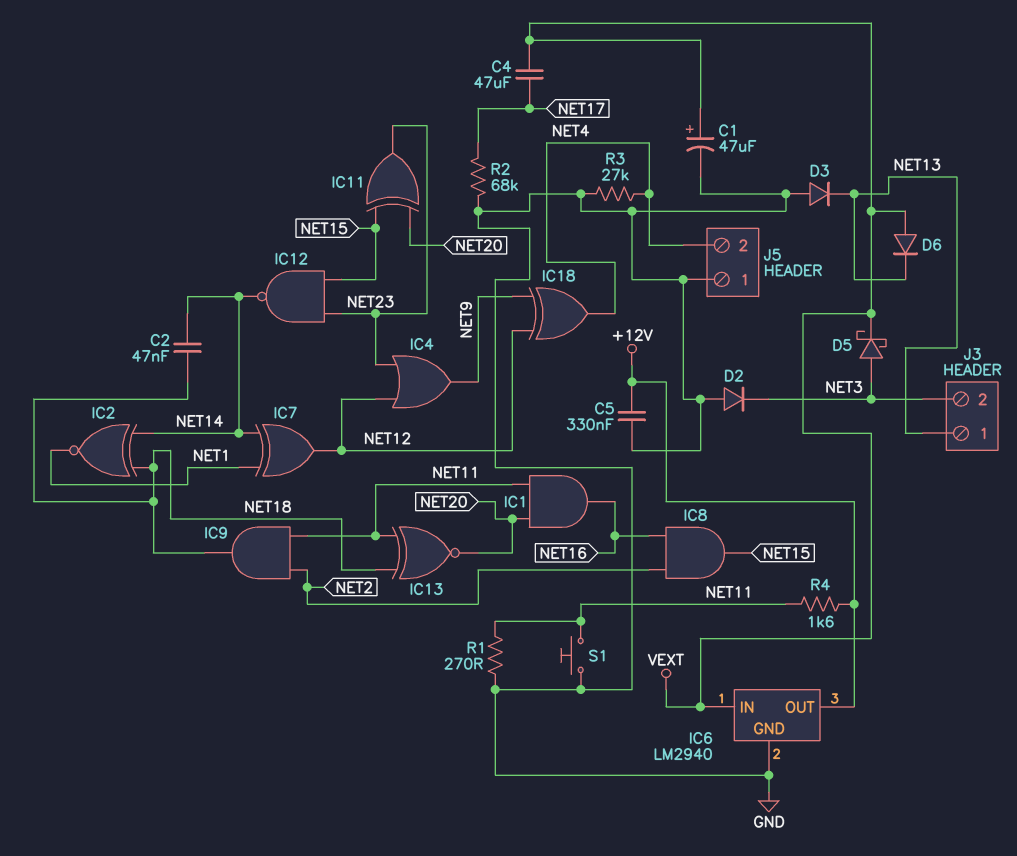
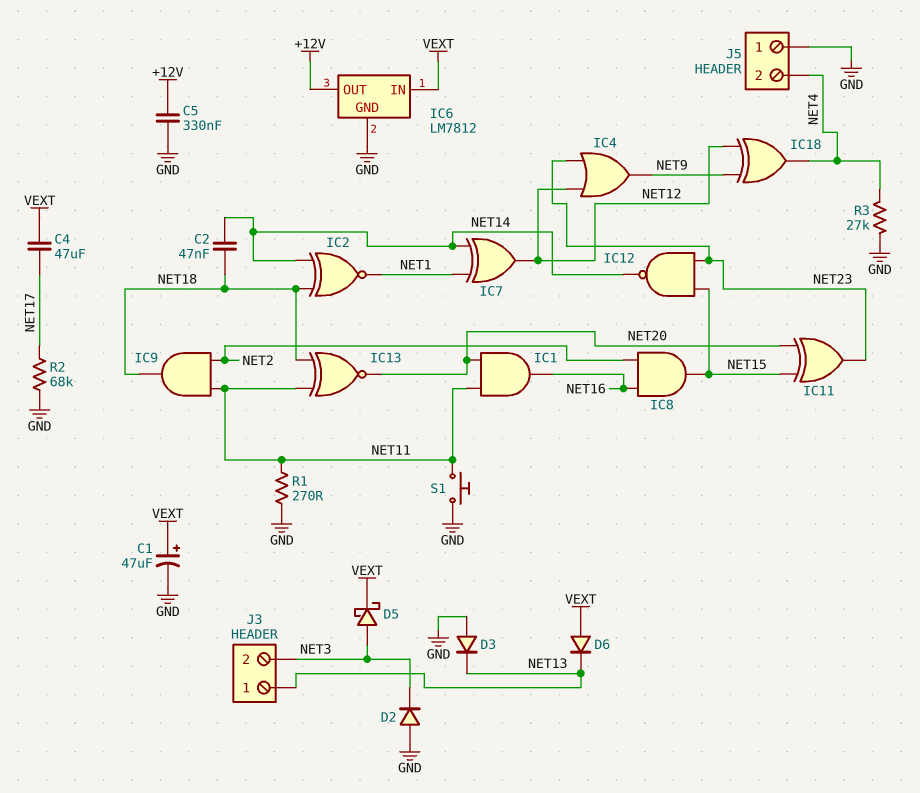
IC6: LM2940 -> LM7812
R4: 1.6k (+12V, NET11) -> none

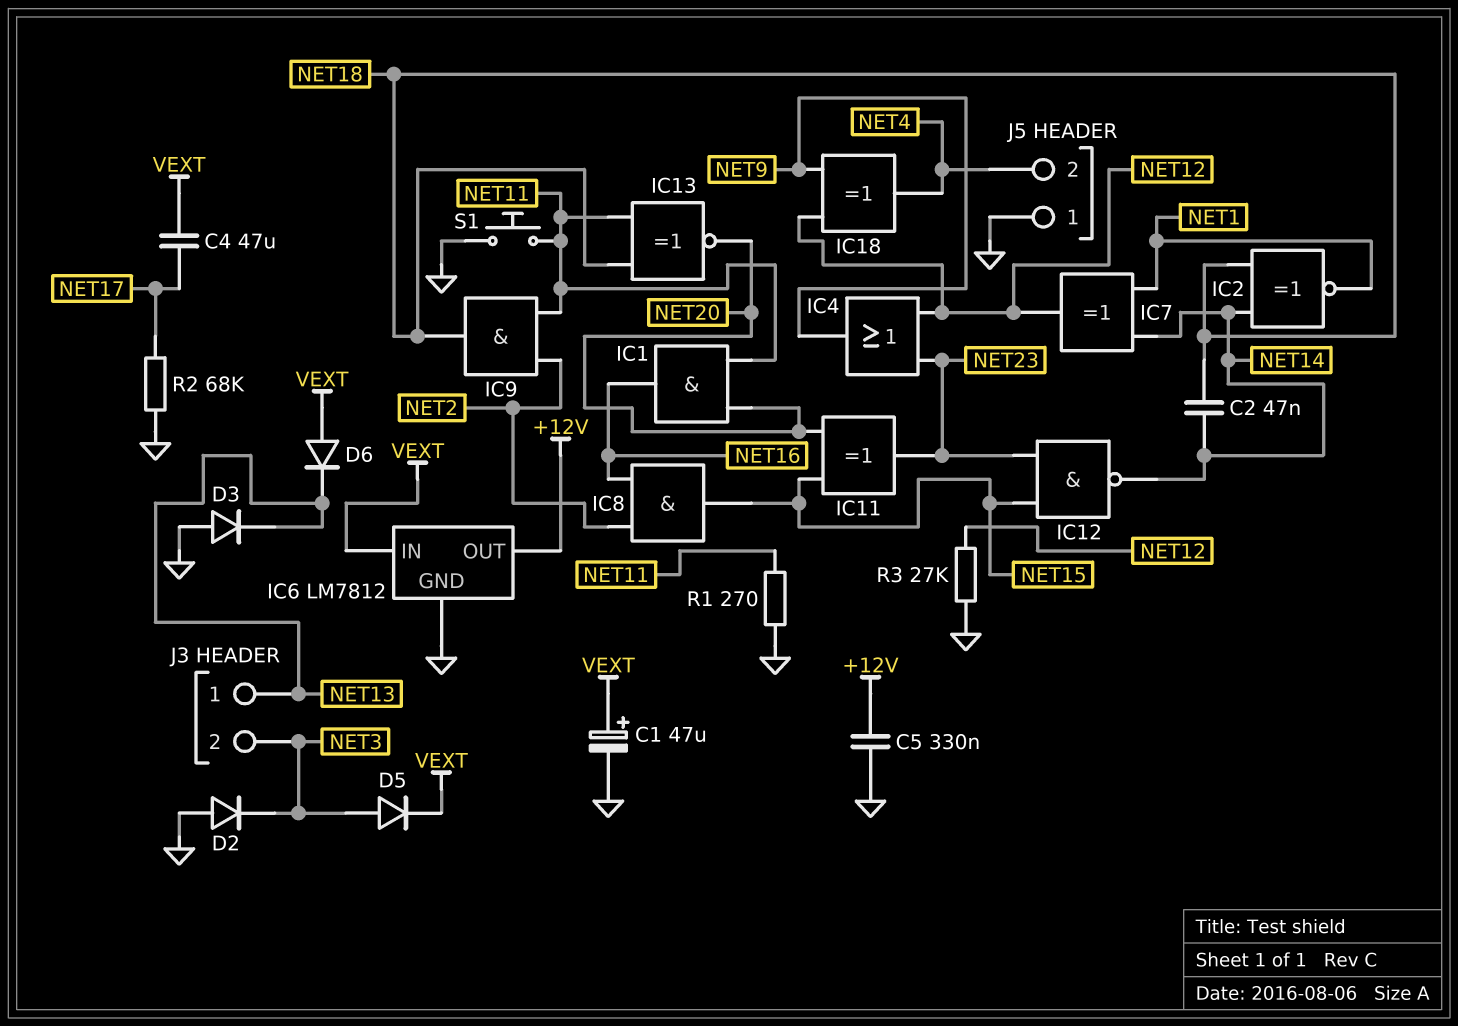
D5: schottky (A NET3, K VEXT) -> diode (A NET3, K VEXT)
R3: 27k (GND, NET4) -> 27k (GND, NET12)

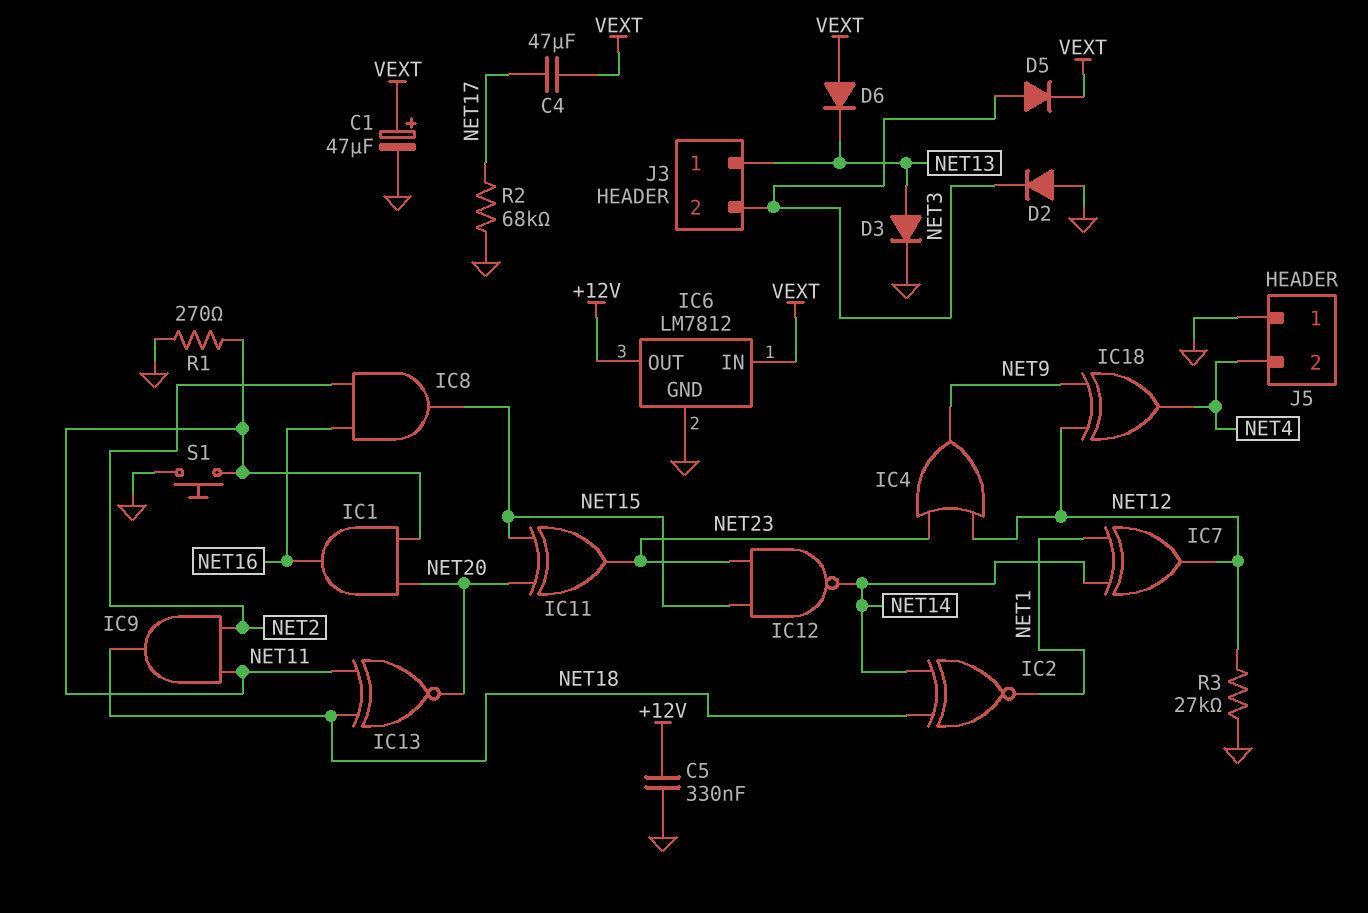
C2: 47nF (NET14, NET18) -> none
D3: diode (A GND, K NET13) -> diode (A NET13, K GND)

